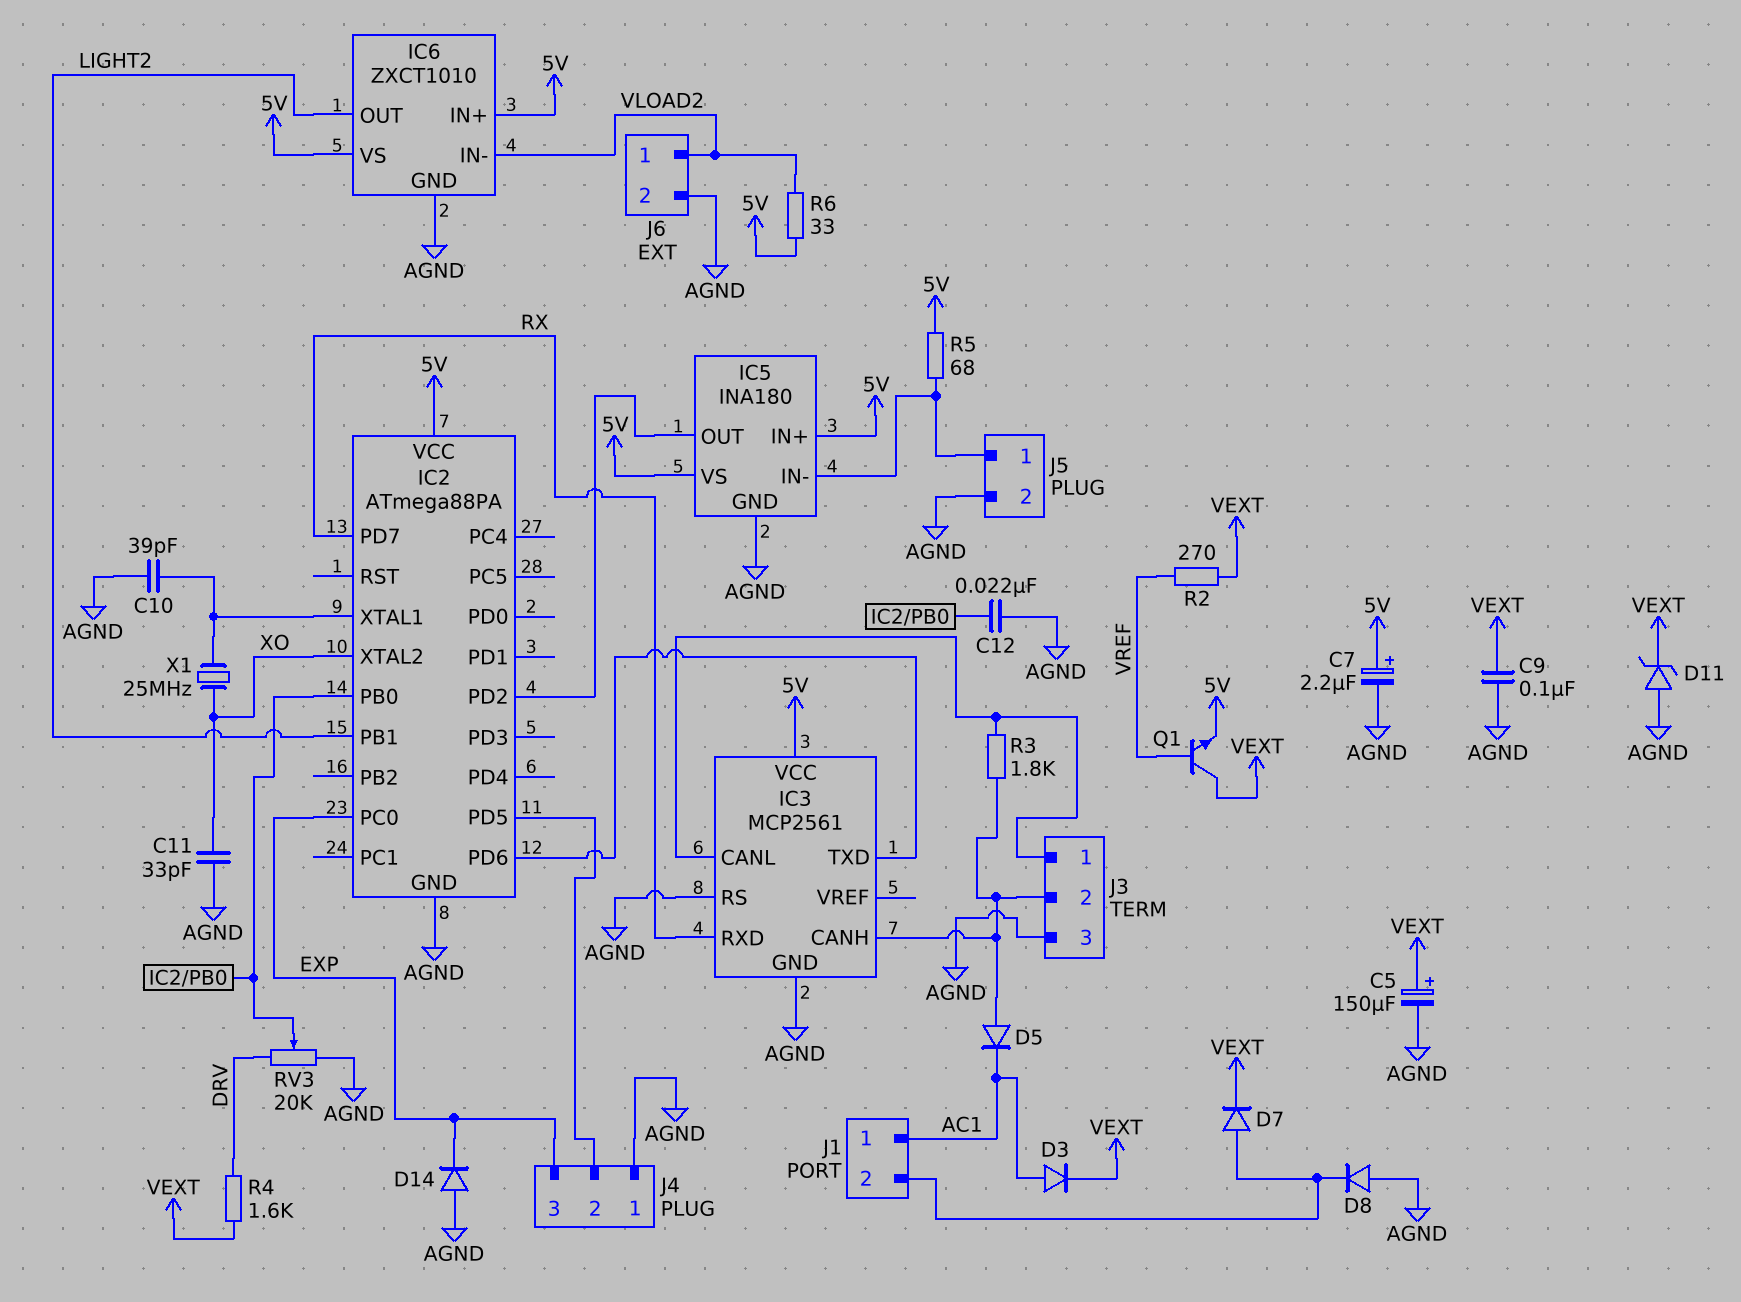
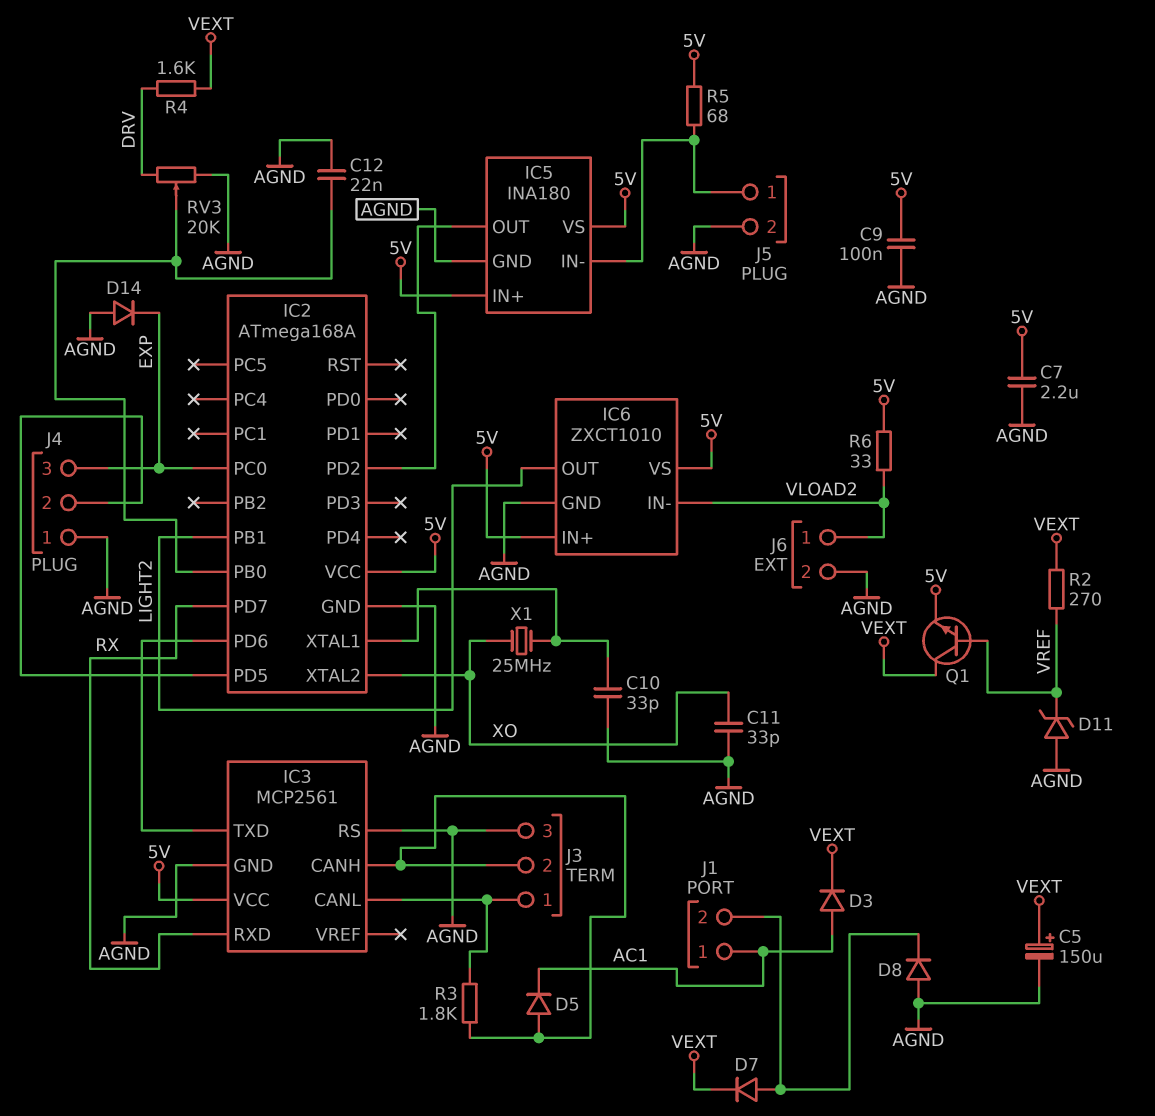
C7: 2.2uF (plus 5V, minus AGND) -> 2.2uF (5V, AGND)
C9: 100nF (AGND, VEXT) -> 100nF (5V, AGND)
C10: 39pF (AGND, IC2/XTAL1) -> 33pF (AGND, IC2/XTAL1)
D11: zener (A AGND, K VEXT) -> zener (A AGND, K VREF)
IC2: ATmega88PA -> ATmega168A

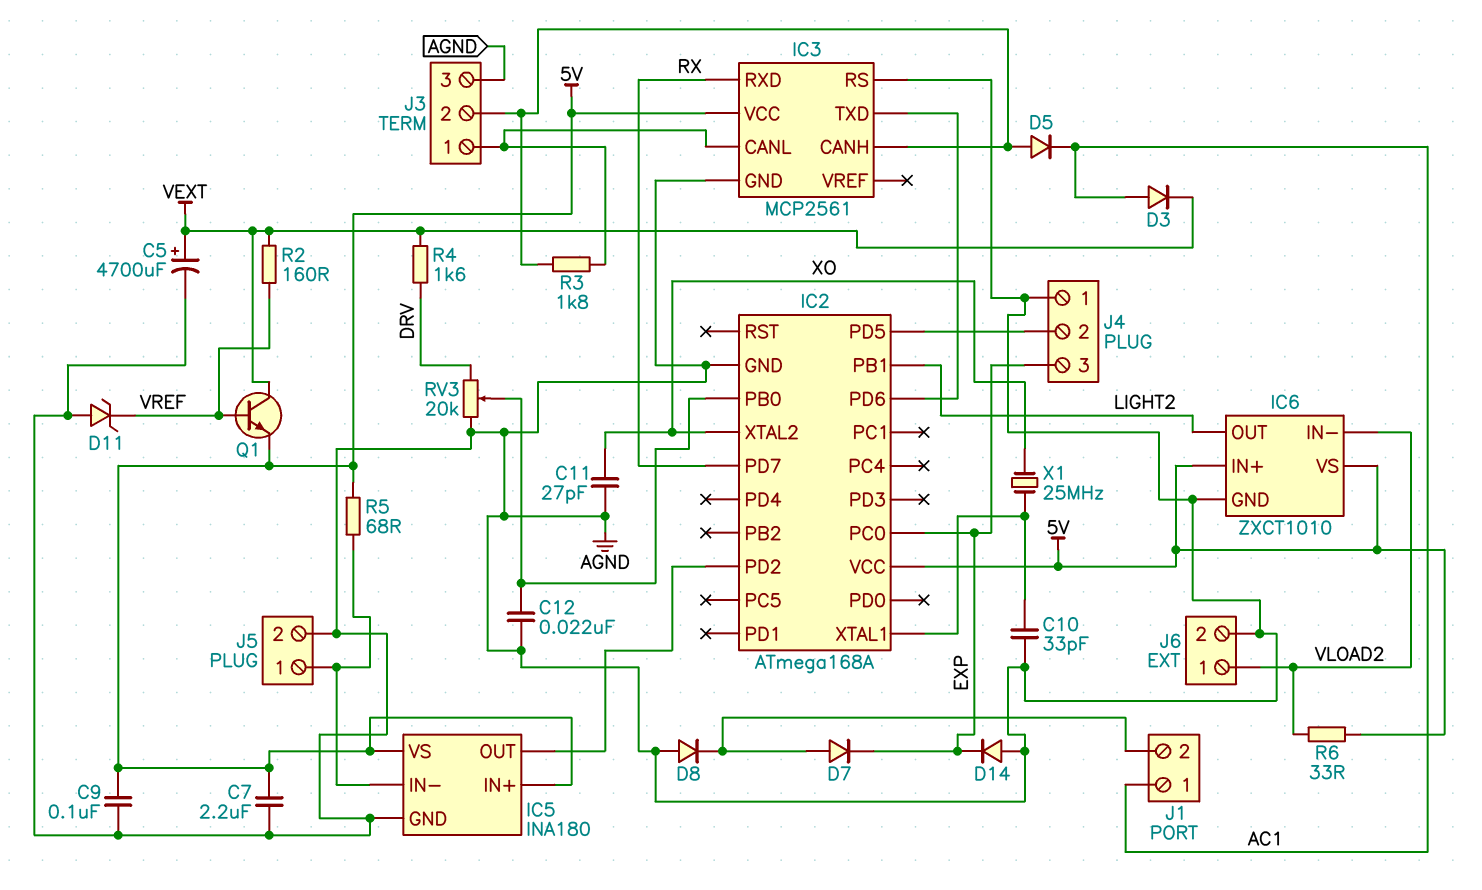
C5: 150uF (plus VEXT, minus AGND) -> 4700uF (plus VEXT, minus AGND)
C11: 33pF (AGND, XO) -> 27pF (AGND, XO)
D7: diode (A J1/2, K VEXT) -> diode (A J1/2, K EXP)
R2: 270 (VEXT, VREF) -> 160 (VEXT, VREF)

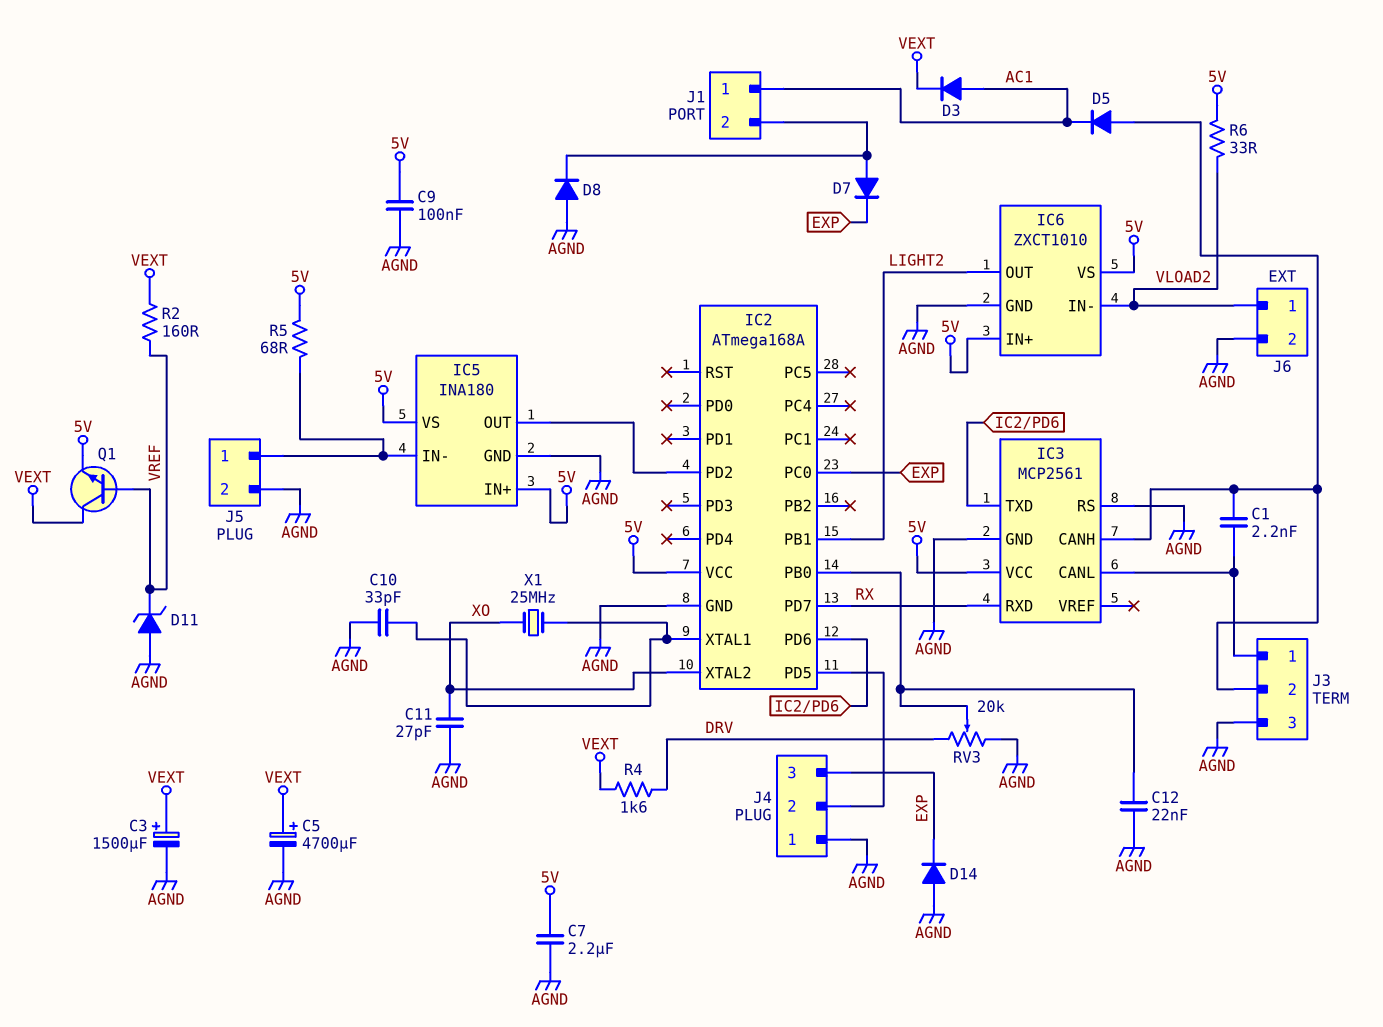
C1: none -> 2.2nF (IC3/CANH, IC3/CANL)
C3: none -> 1500uF (plus VEXT, minus AGND)
R3: 1.8k (IC3/CANH, IC3/CANL) -> none

